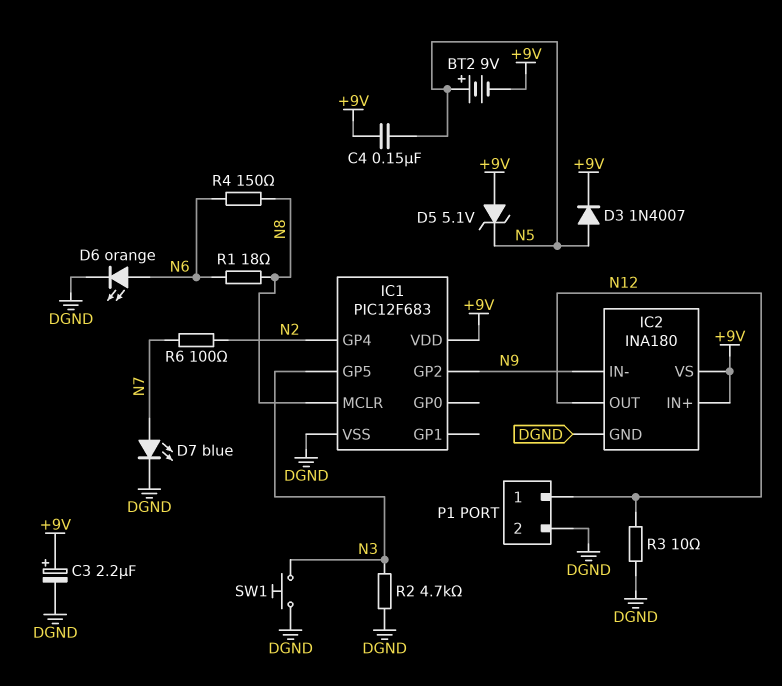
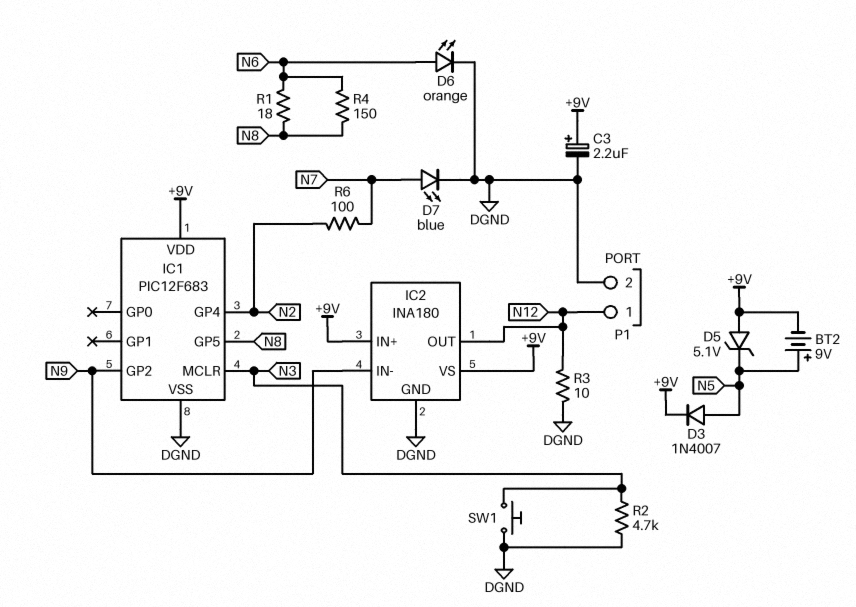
C4: 150nF (+9V, N5) -> none
IC1 pin GP5: N3 -> N8
IC1 pin MCLR: N8 -> N3

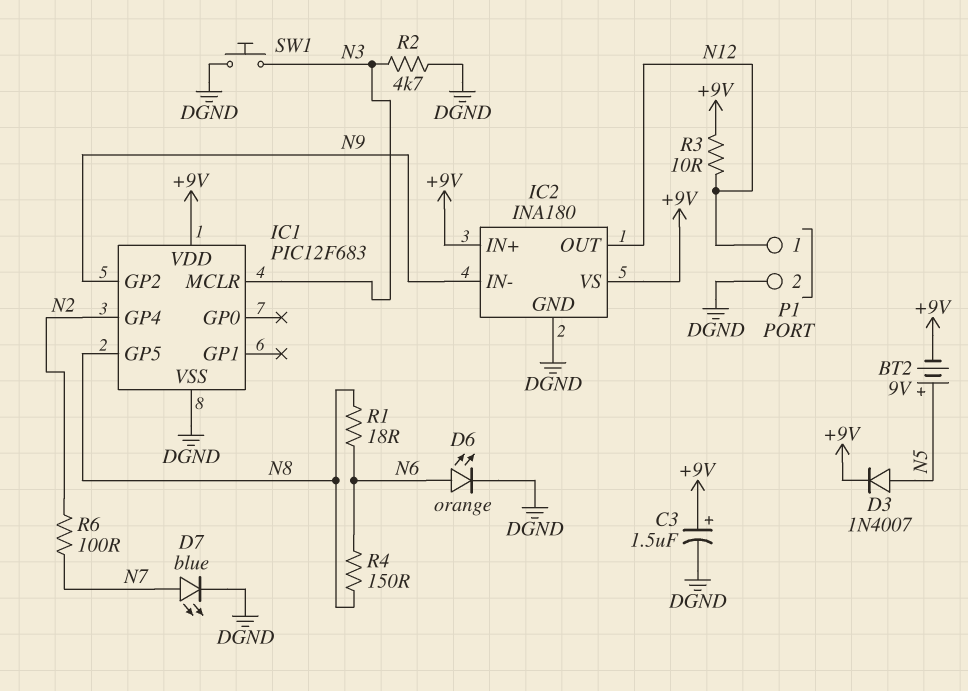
C3: 2.2uF (plus +9V, minus DGND) -> 1.5uF (plus +9V, minus DGND)
D5: zener 5.1V (A +9V, K N5) -> none
R3: 10 (DGND, N12) -> 10 (+9V, N12)

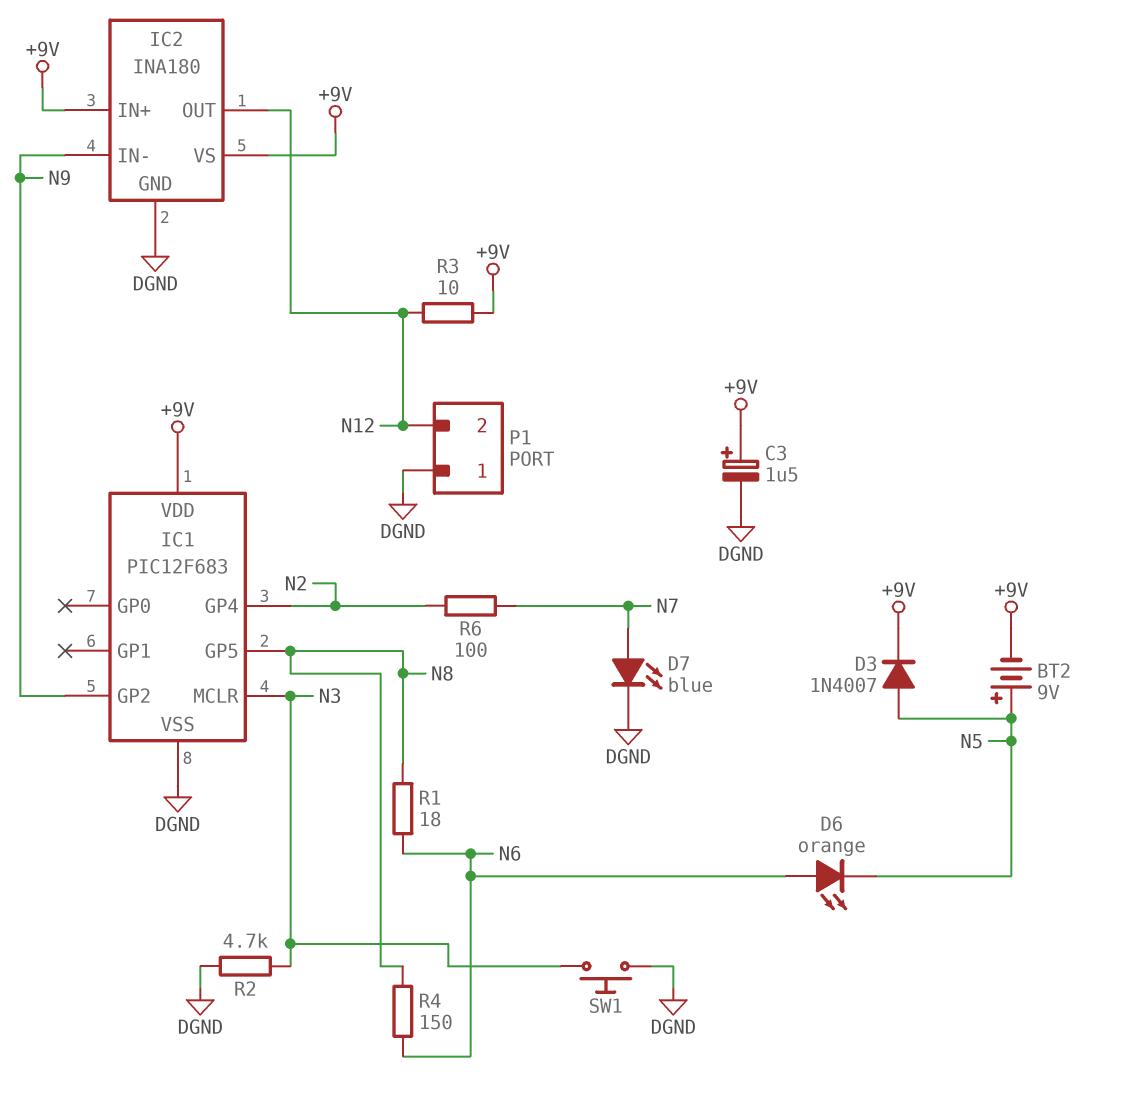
D6: LED orange (A N6, K DGND) -> LED orange (A N6, K N5)
P1 pin 1: N12 -> DGND
P1 pin 2: DGND -> N12

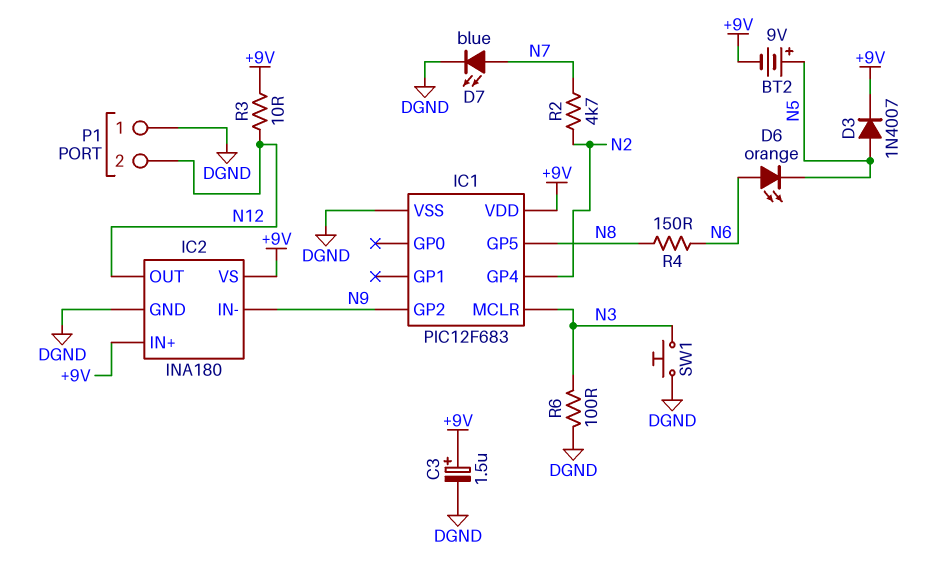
R1: 18 (N6, N8) -> none
R2: 4.7k (DGND, N3) -> 4.7k (N2, N7)
R6: 100 (N2, N7) -> 100 (DGND, N3)

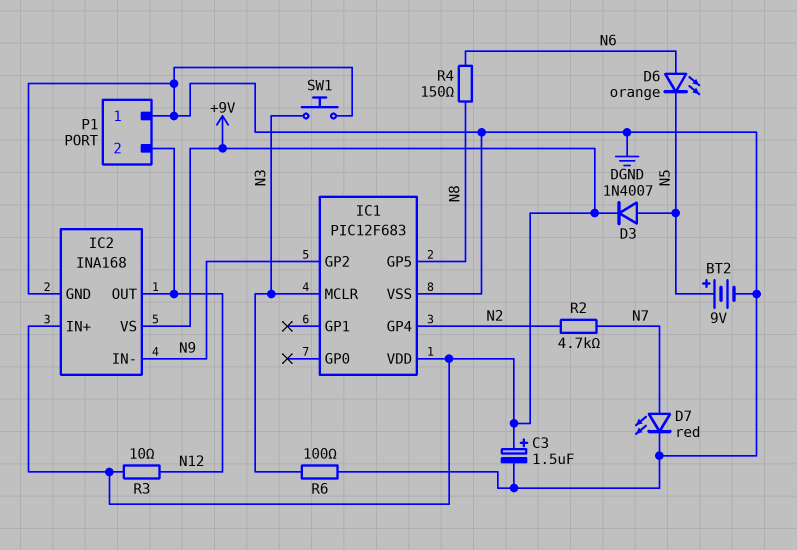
BT2: 9V (plus N5, minus +9V) -> 9V (plus N5, minus DGND)
D7: LED blue (A N7, K DGND) -> LED red (A N7, K DGND)
IC2: INA180 -> INA168

